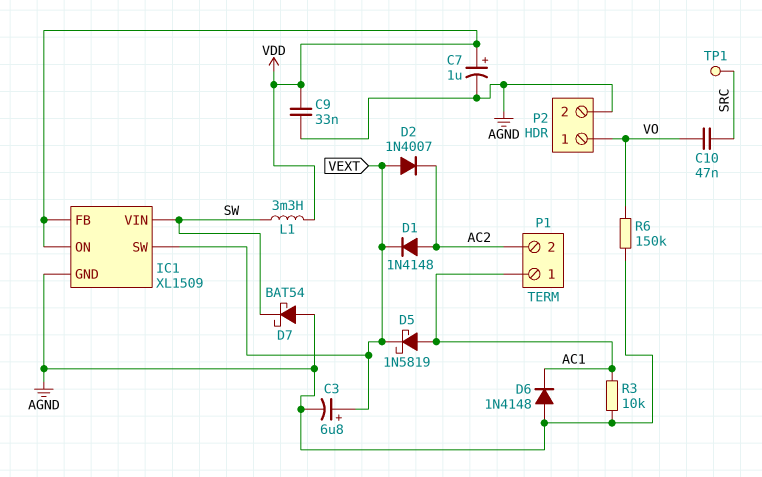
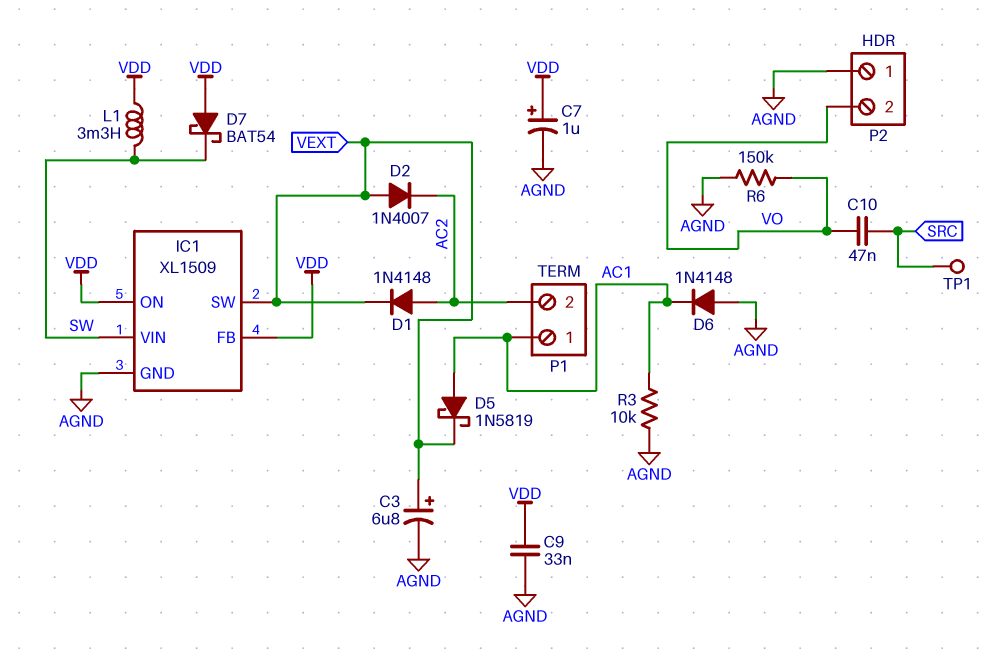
D7: schottky BAT54 (A AGND, K SW) -> schottky BAT54 (A VDD, K SW)
P2 pin 1: VO -> AGND
P2 pin 2: AGND -> VO

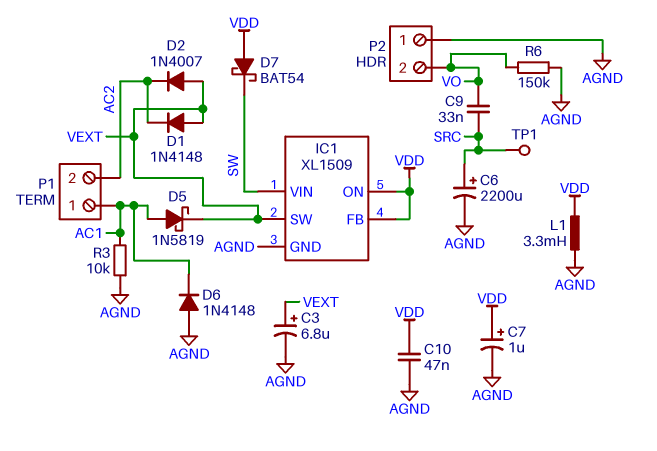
C6: none -> 2200uF (plus SRC, minus AGND)
C9: 33nF (AGND, VDD) -> 33nF (SRC, VO)
C10: 47nF (SRC, VO) -> 47nF (AGND, VDD)
D1: diode 1N4148 (A AC2, K VEXT) -> diode 1N4148 (A VEXT, K AC2)
L1: 3.3mH (SW, VDD) -> 3.3mH (AGND, VDD)

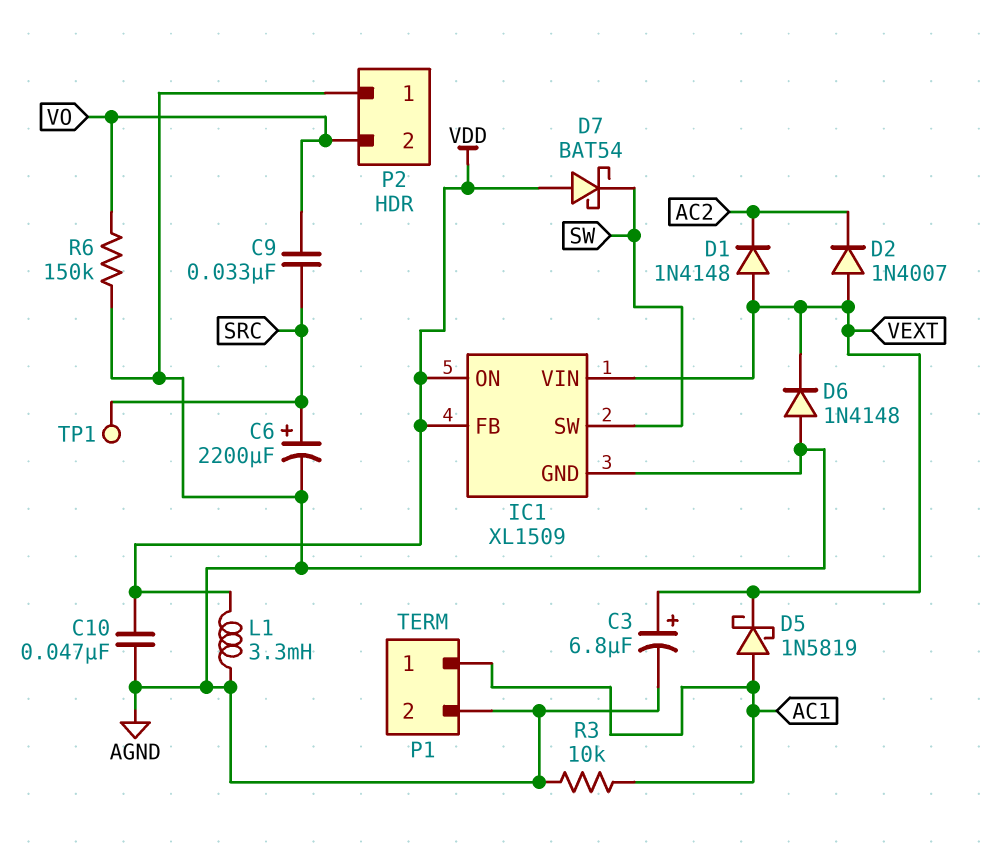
C7: 1uF (plus VDD, minus AGND) -> none
D6: diode 1N4148 (A AGND, K AC1) -> diode 1N4148 (A AGND, K VEXT)
IC1 pin SW: VEXT -> SW
IC1 pin VIN: SW -> VEXT
P1 pin 2: AC2 -> AGND

